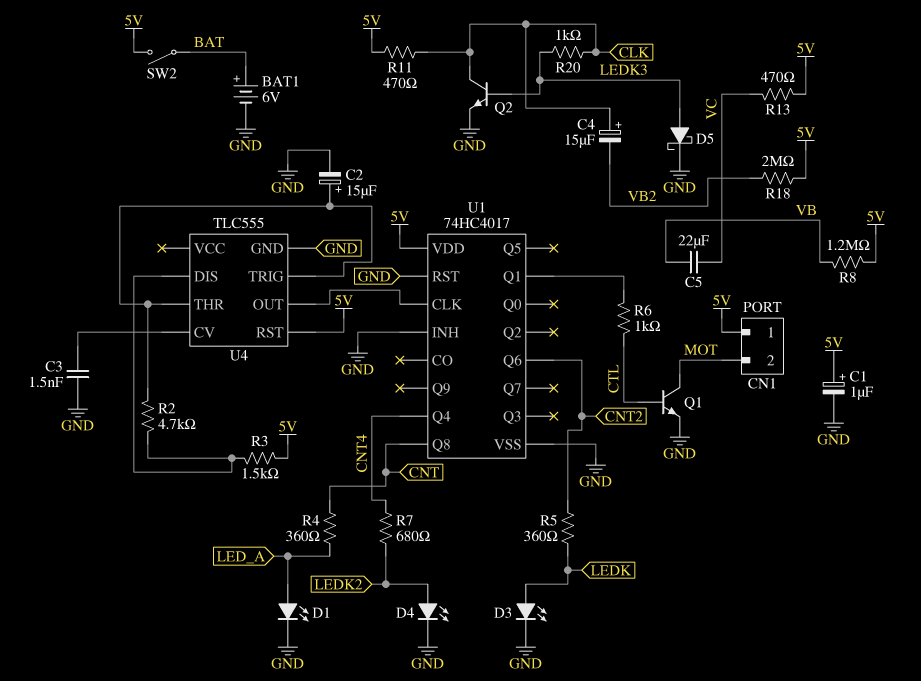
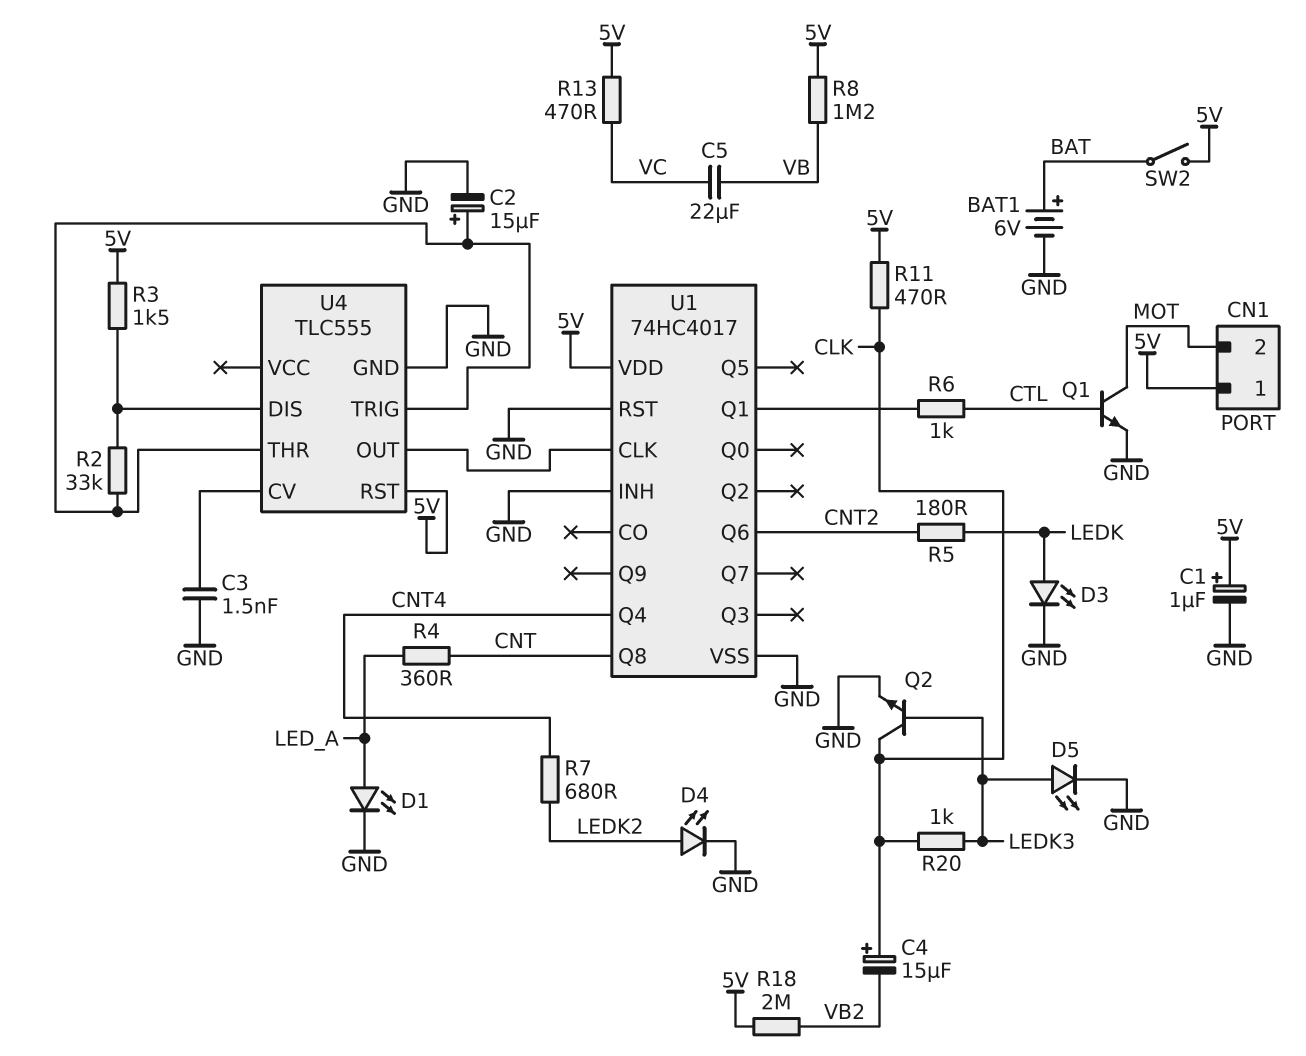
D5: schottky (A LEDK3, K GND) -> LED (A LEDK3, K GND)
R2: 4.7k (U4/DIS, U4/THR) -> 33k (U4/DIS, U4/THR)
R5: 360 (CNT2, LEDK) -> 180 (CNT2, LEDK)

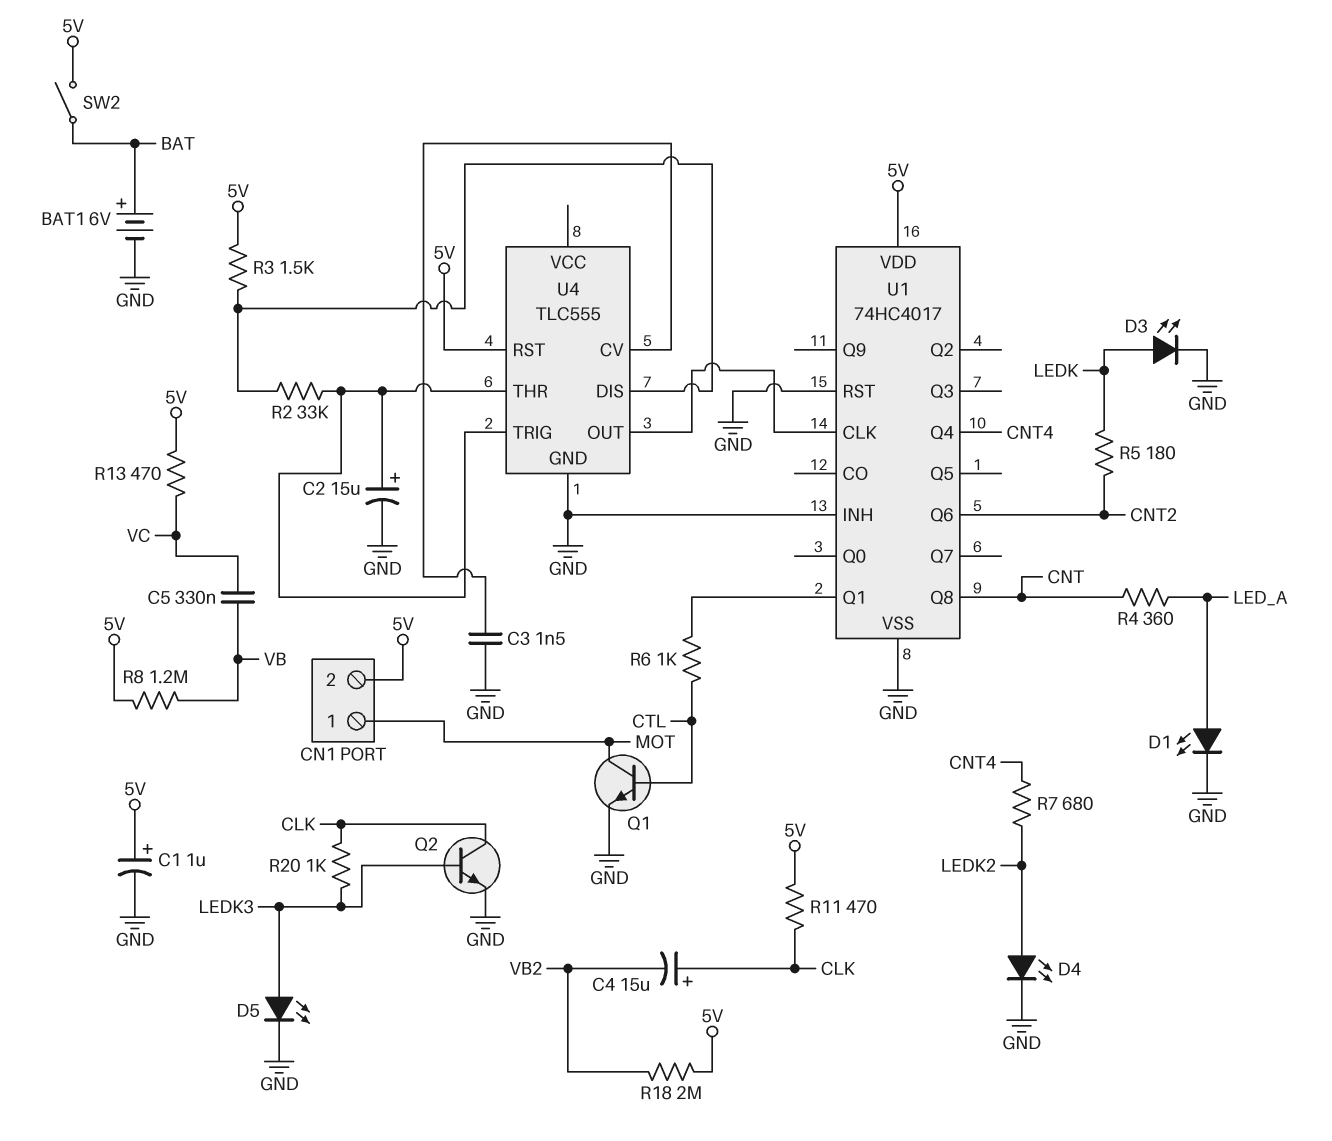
C5: 22uF (VB, VC) -> 330nF (VB, VC)
CN1 pin 1: 5V -> MOT
CN1 pin 2: MOT -> 5V

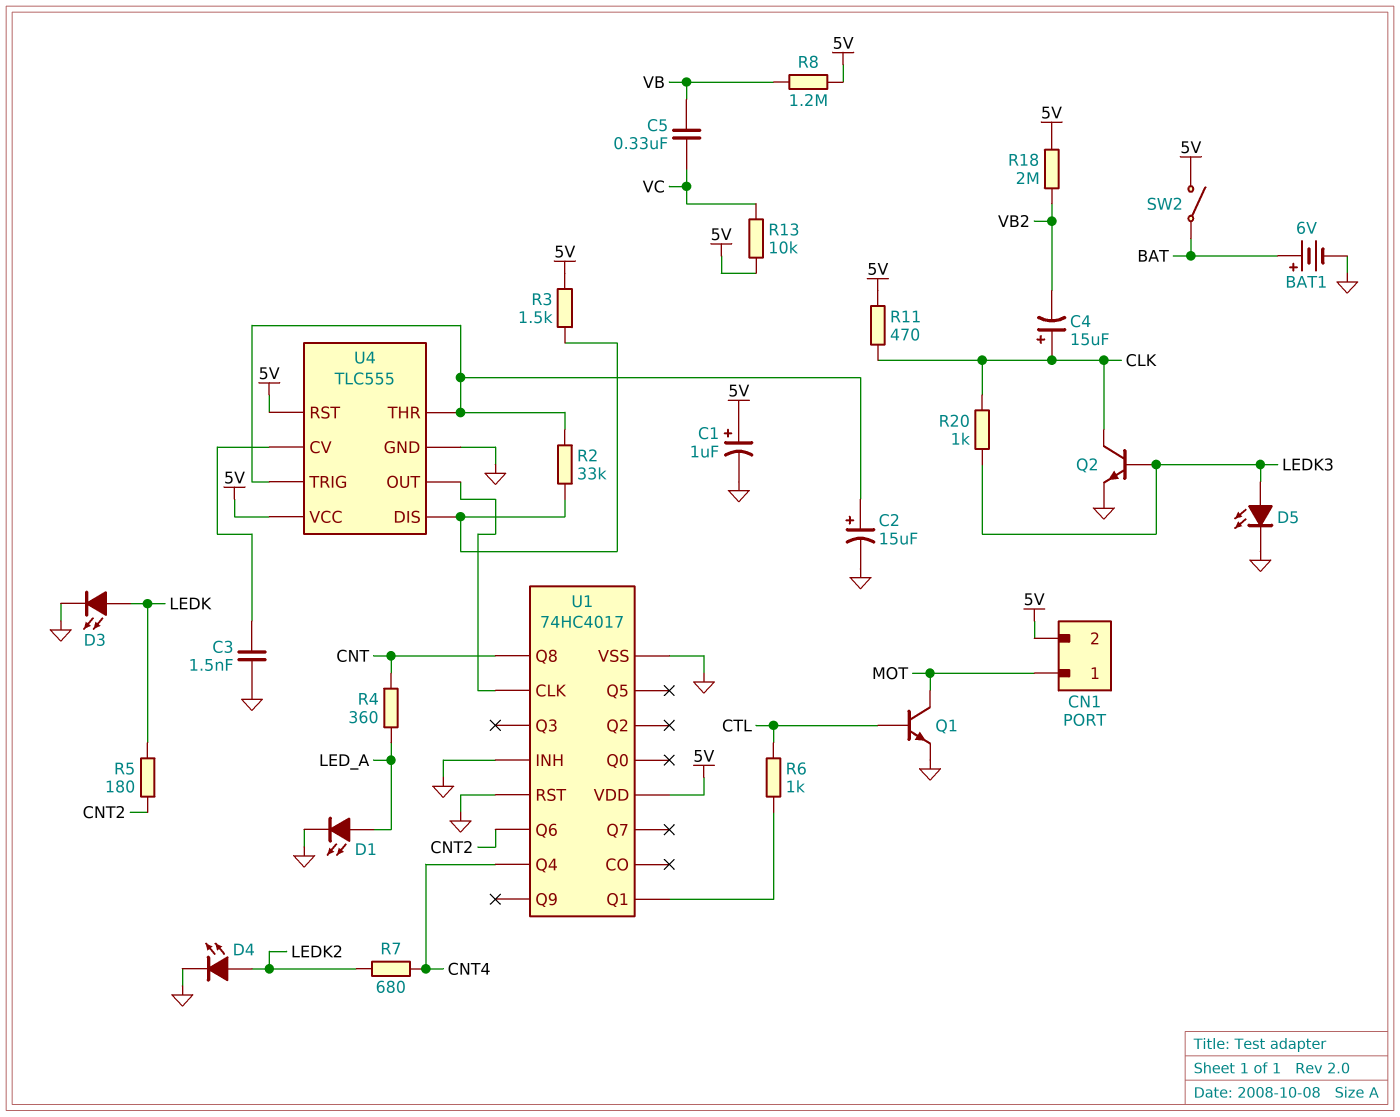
R13: 470 (5V, VC) -> 10k (5V, VC)
U4 pin VCC: none -> 5V

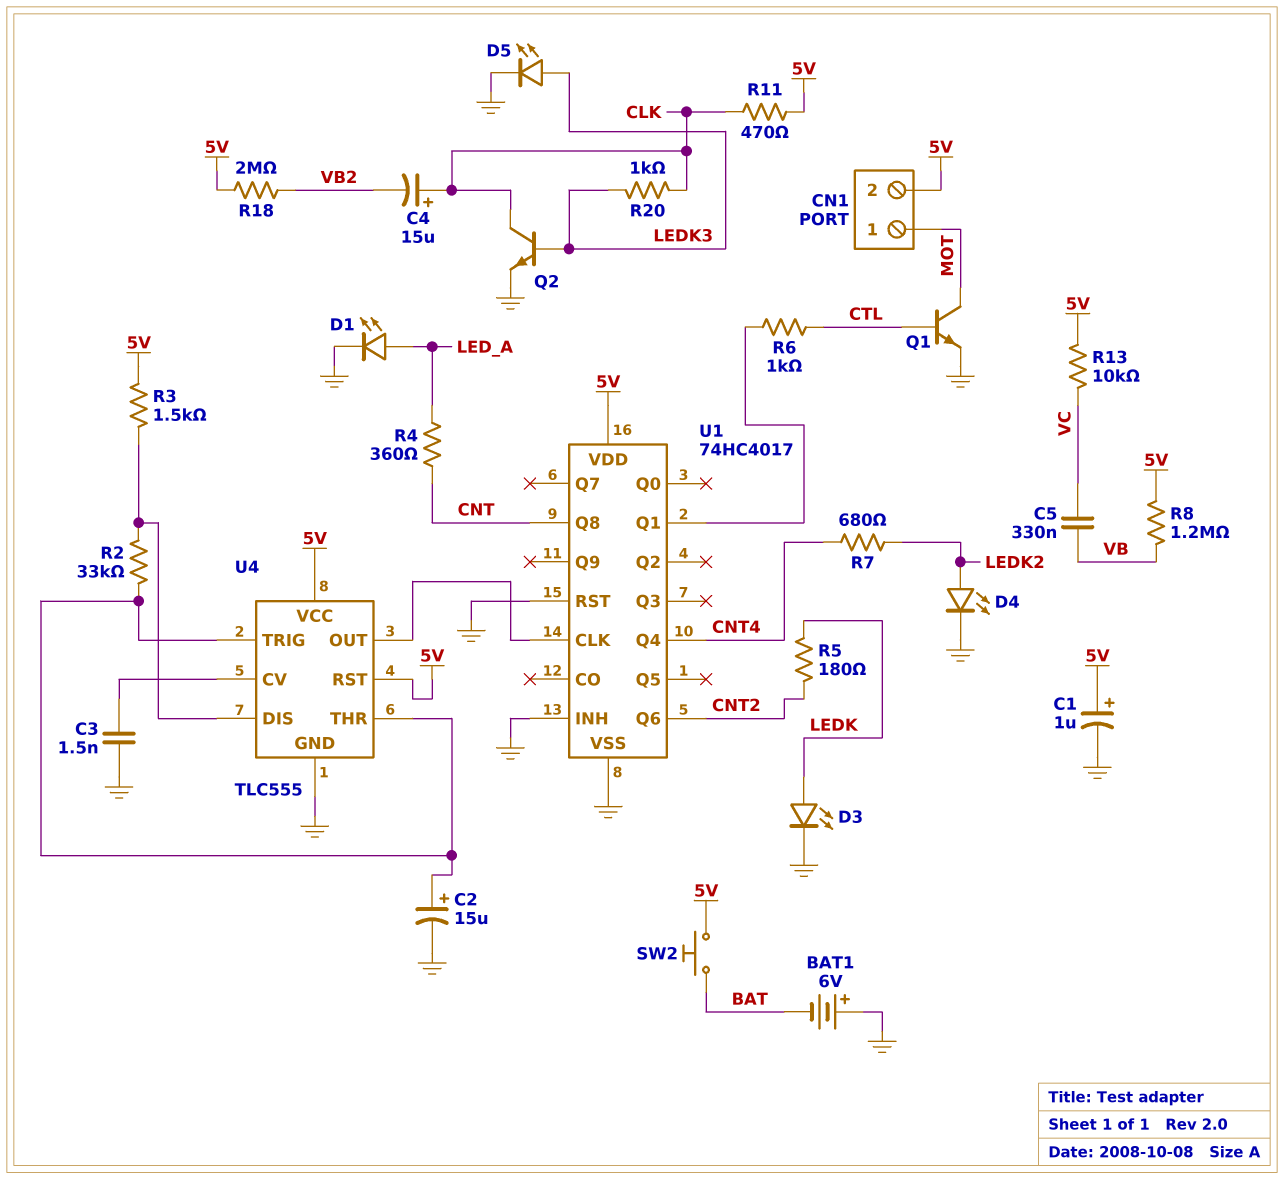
BAT1: 6V (plus BAT, minus GND) -> 6V (plus GND, minus BAT)
SW2: switch (5V, BAT) -> button (5V, BAT)

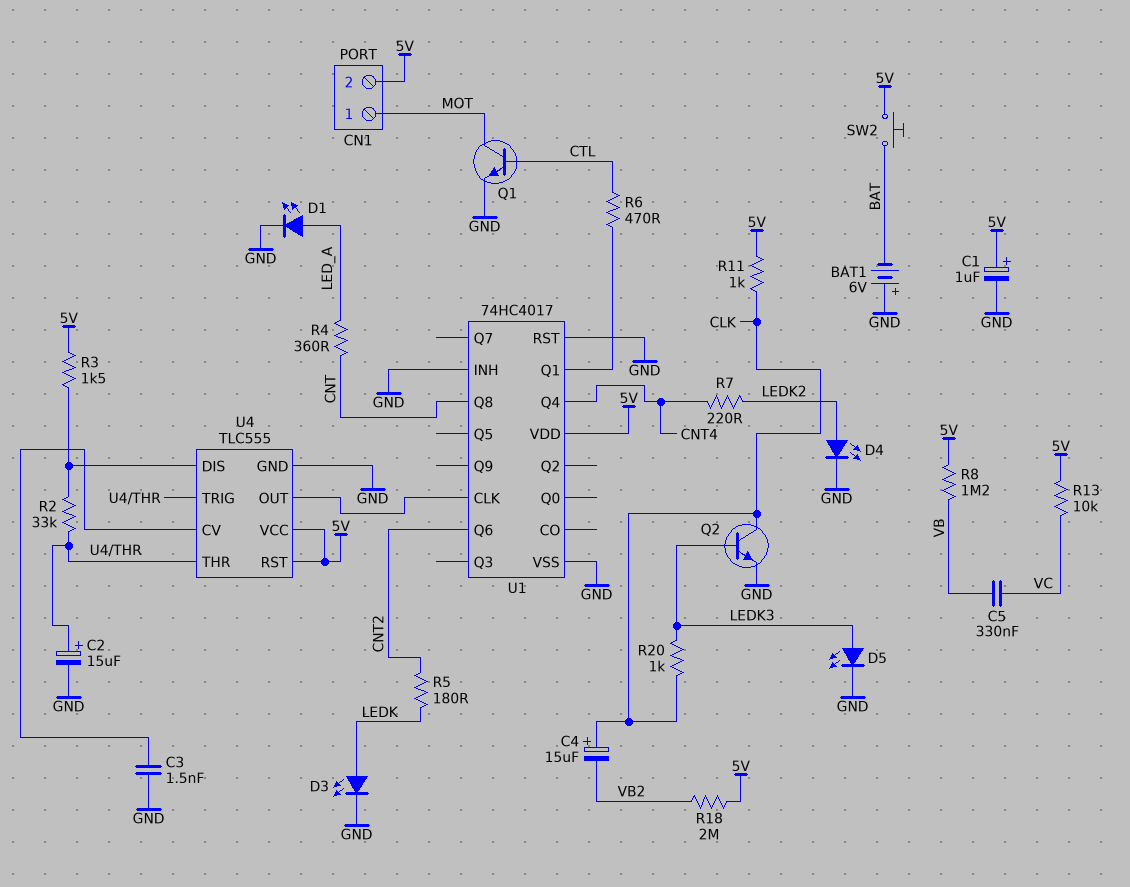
R6: 1k (CTL, U1/Q1) -> 470 (CTL, U1/Q1)
R7: 680 (CNT4, LEDK2) -> 220 (CNT4, LEDK2)
R11: 470 (5V, CLK) -> 1k (5V, CLK)

